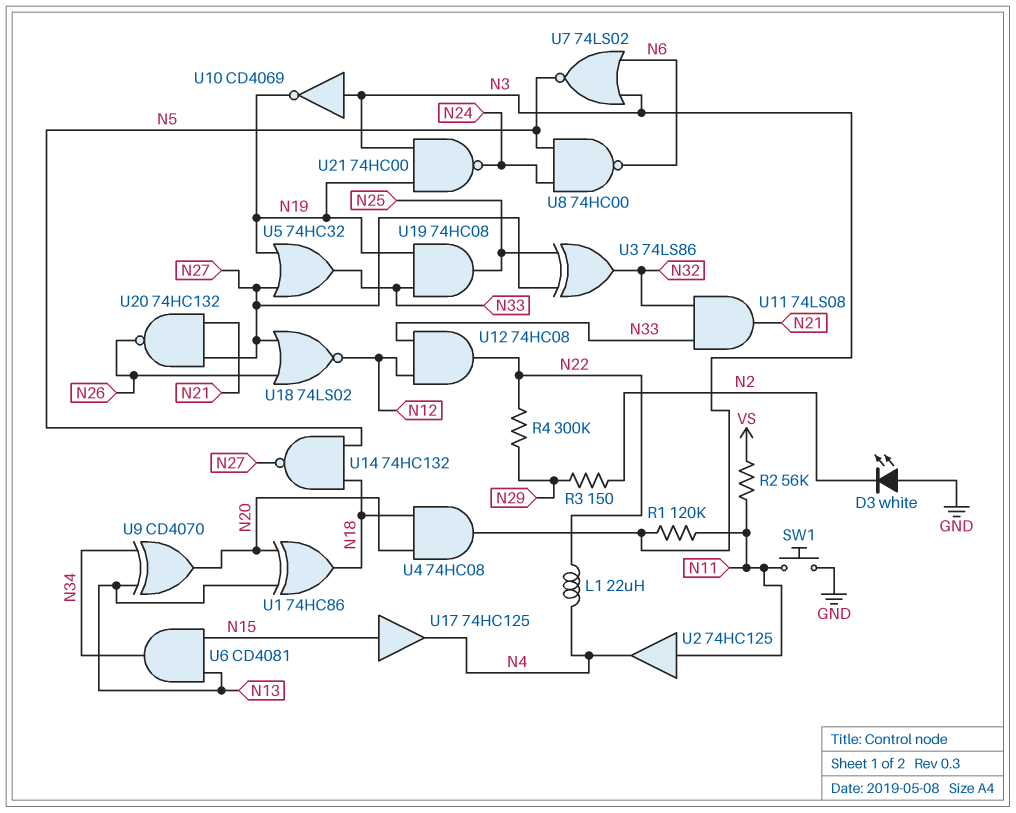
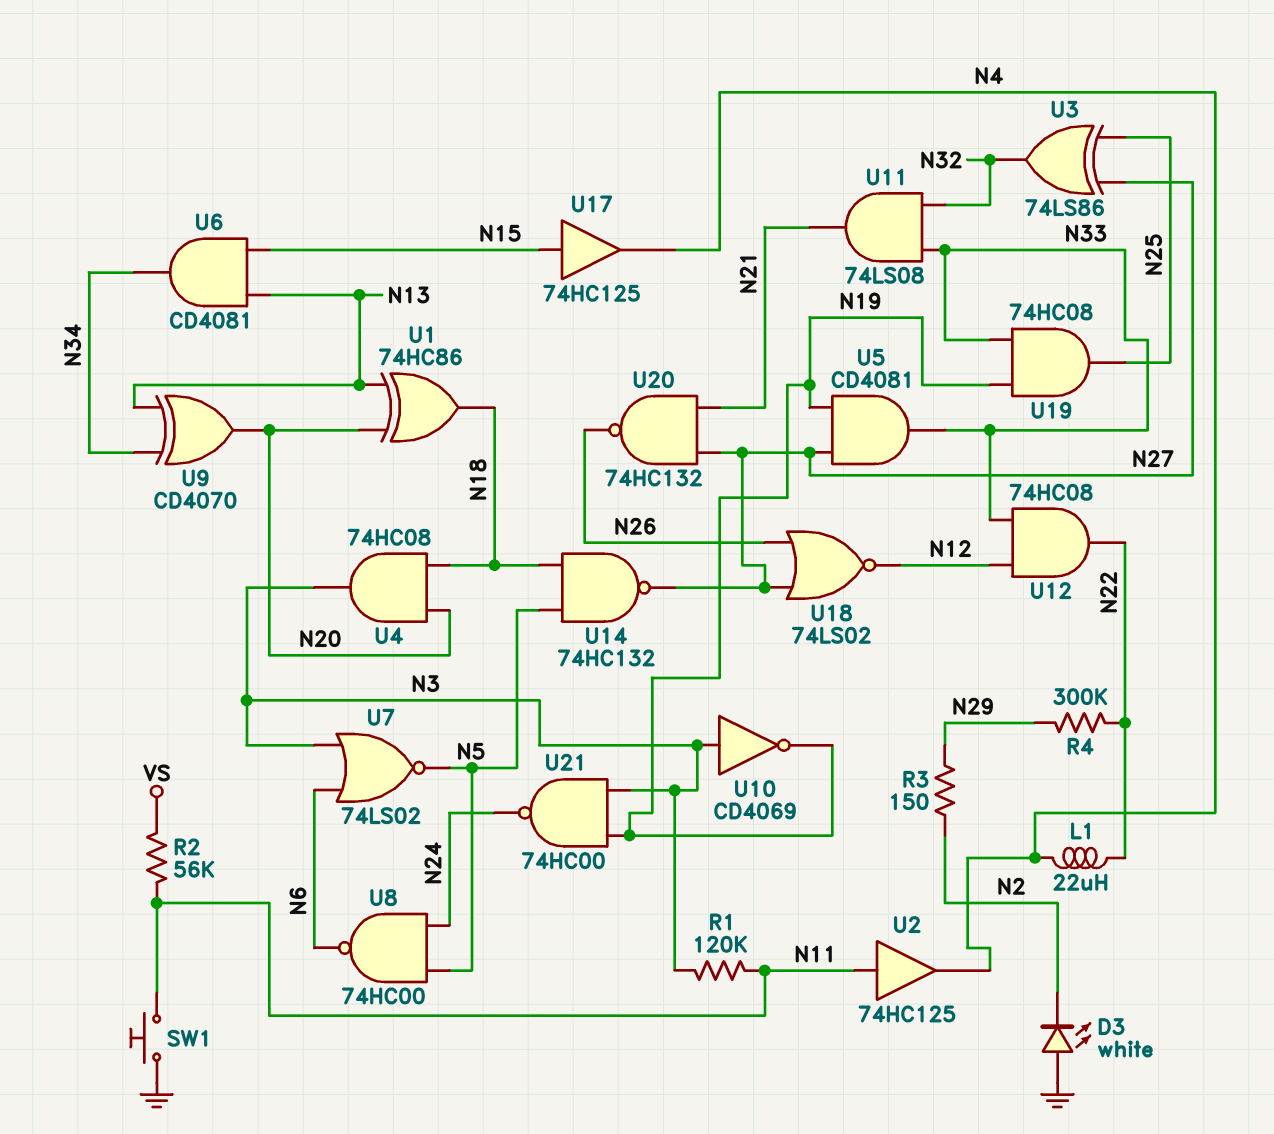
U5: OR 74HC32 (in N19, in N27, out N33) -> AND CD4081 (in N19, in N27, out N33)

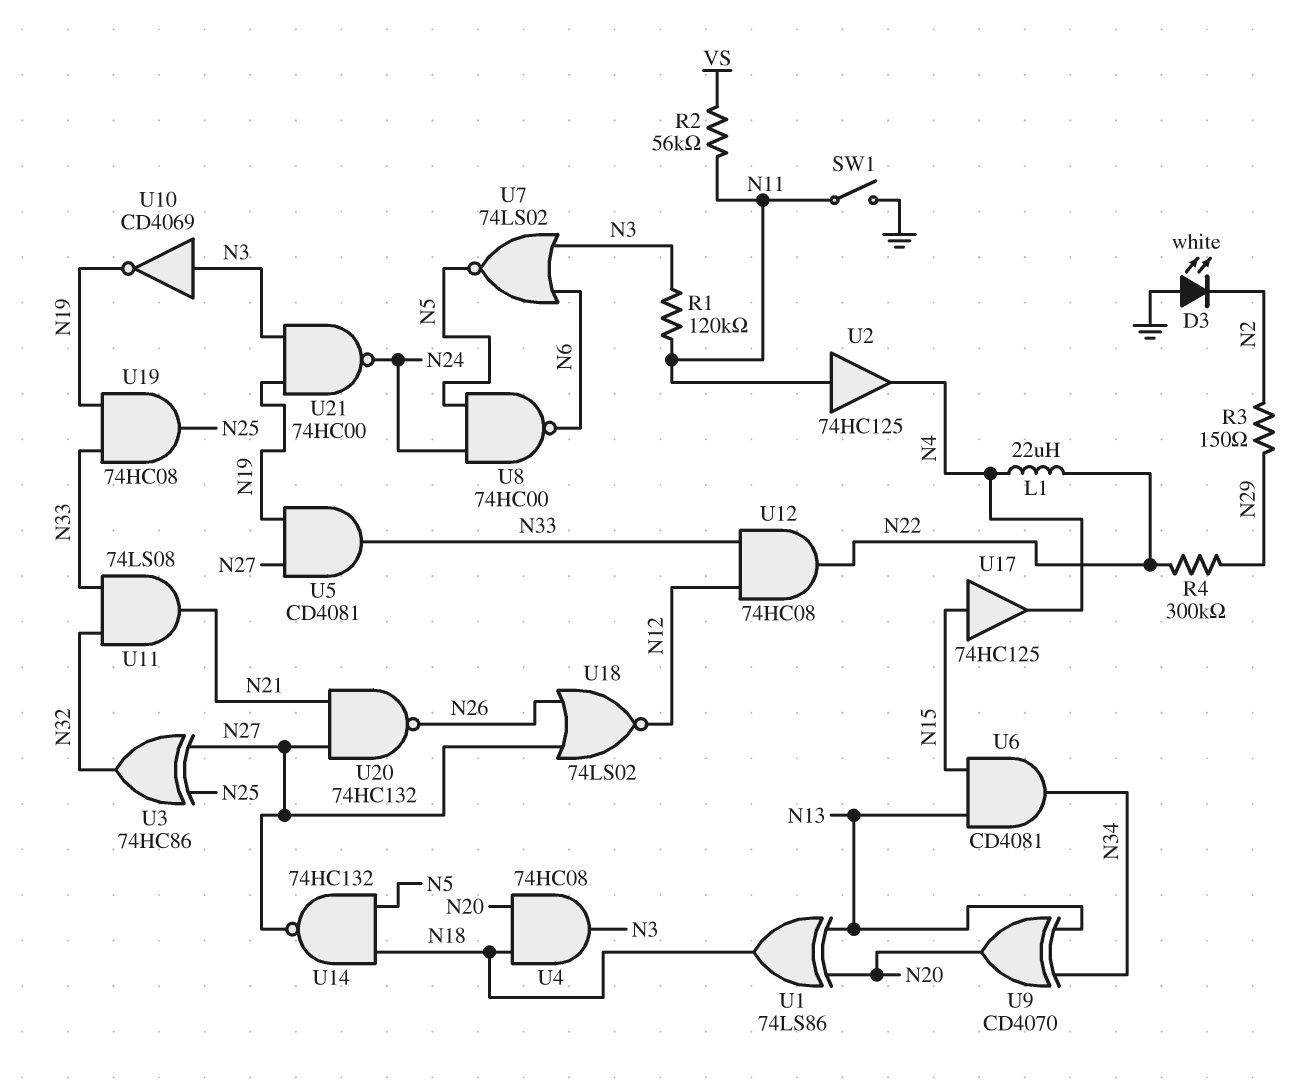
SW1: button (GND, N11) -> switch (GND, N11)
U1: XOR 74HC86 (in N13, in N20, out N18) -> XOR 74LS86 (in N13, in N20, out N18)
U3: XOR 74LS86 (in N25, in N27, out N32) -> XOR 74HC86 (in N25, in N27, out N32)

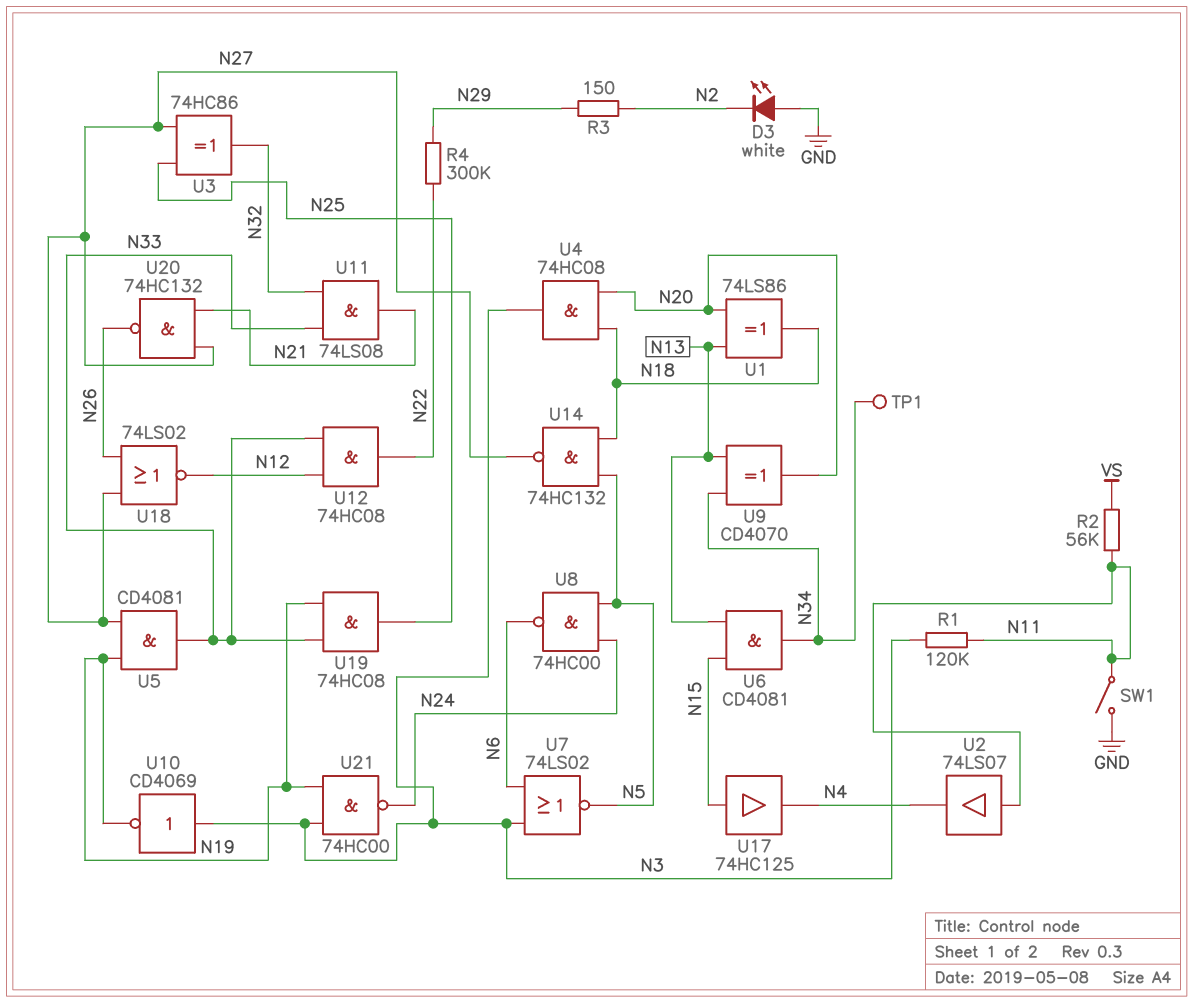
L1: 22uH (N4, N22) -> none
TP1: none -> test point (N34)
U2: buffer 74HC125 (in N11, out N4) -> buffer 74LS07 (in N11, out N4)

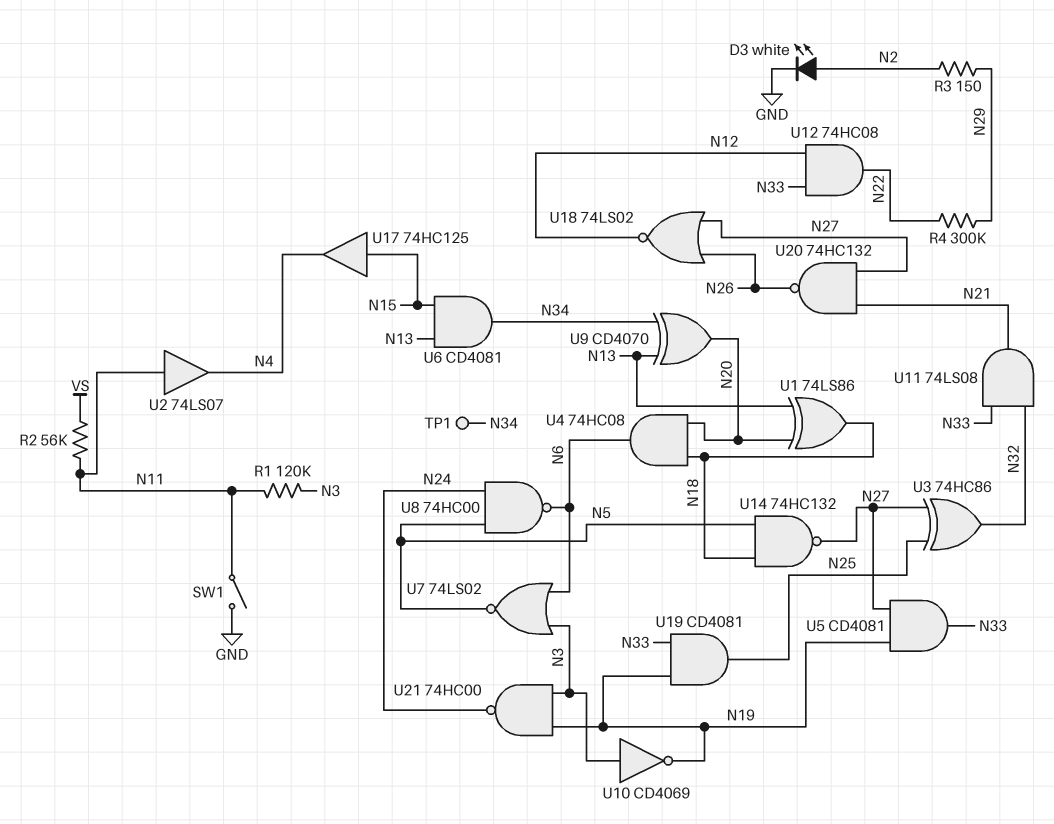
D3: LED white (A GND, K N2) -> LED white (A N2, K GND)
U4: AND 74HC08 (in N18, in N20, out N3) -> AND 74HC08 (in N18, in N20, out N6)
U19: AND 74HC08 (in N19, in N33, out N25) -> AND CD4081 (in N19, in N33, out N25)

